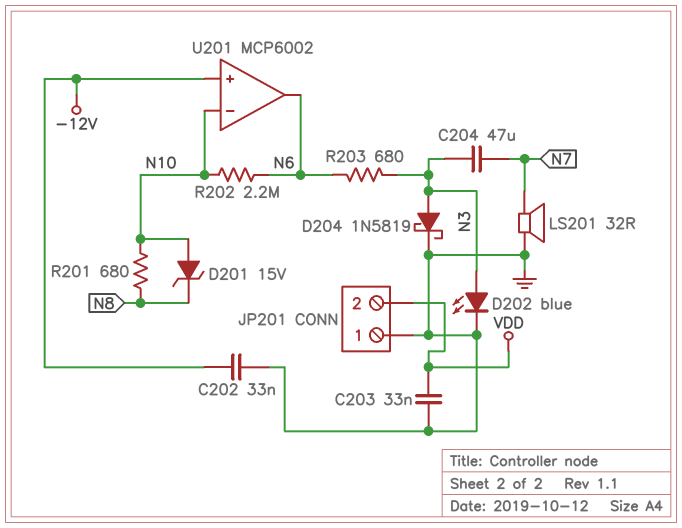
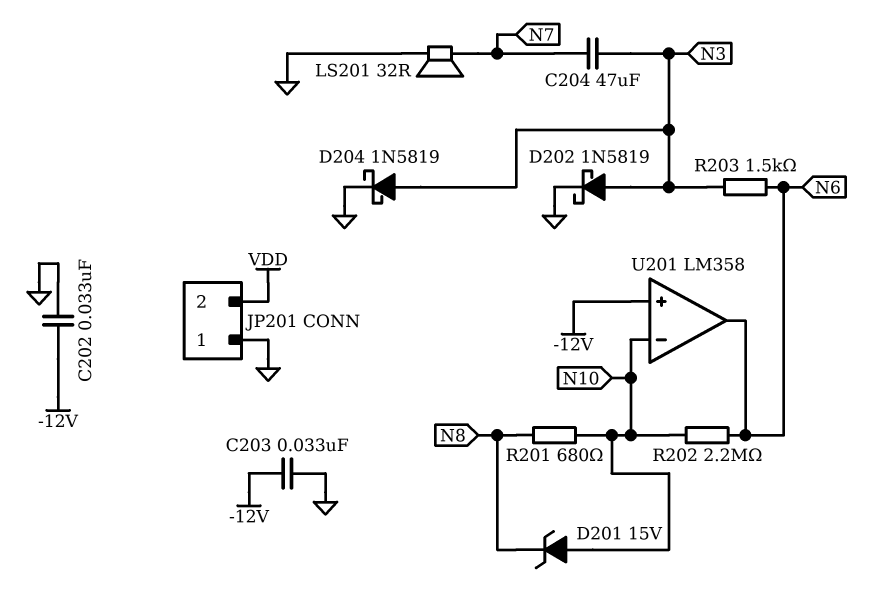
C203: 33nF (GND, VDD) -> 33nF (-12V, GND)
D202: LED blue (A N3, K GND) -> schottky 1N5819 (A N3, K GND)
R203: 680 (N3, N6) -> 1.5k (N3, N6)
U201: MCP6002 -> LM358

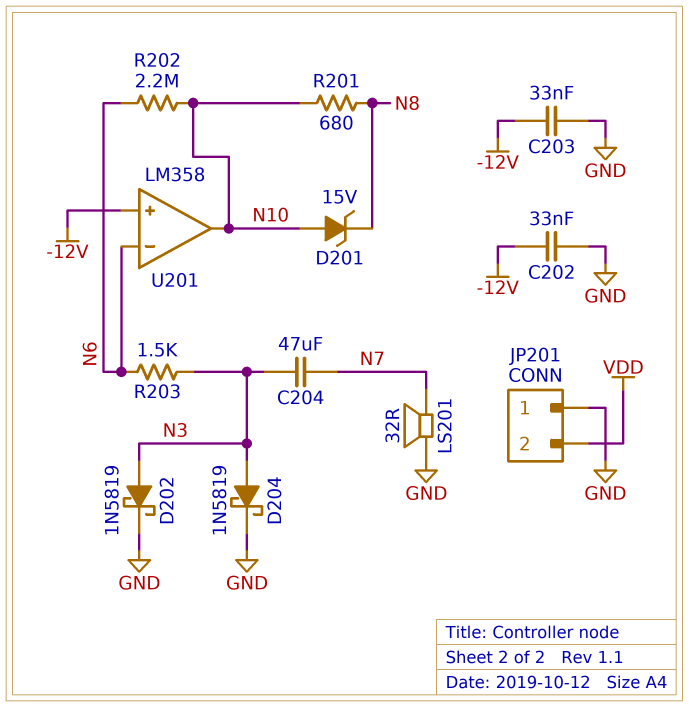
U201 pin in-: N10 -> N6
U201 pin out: N6 -> N10

